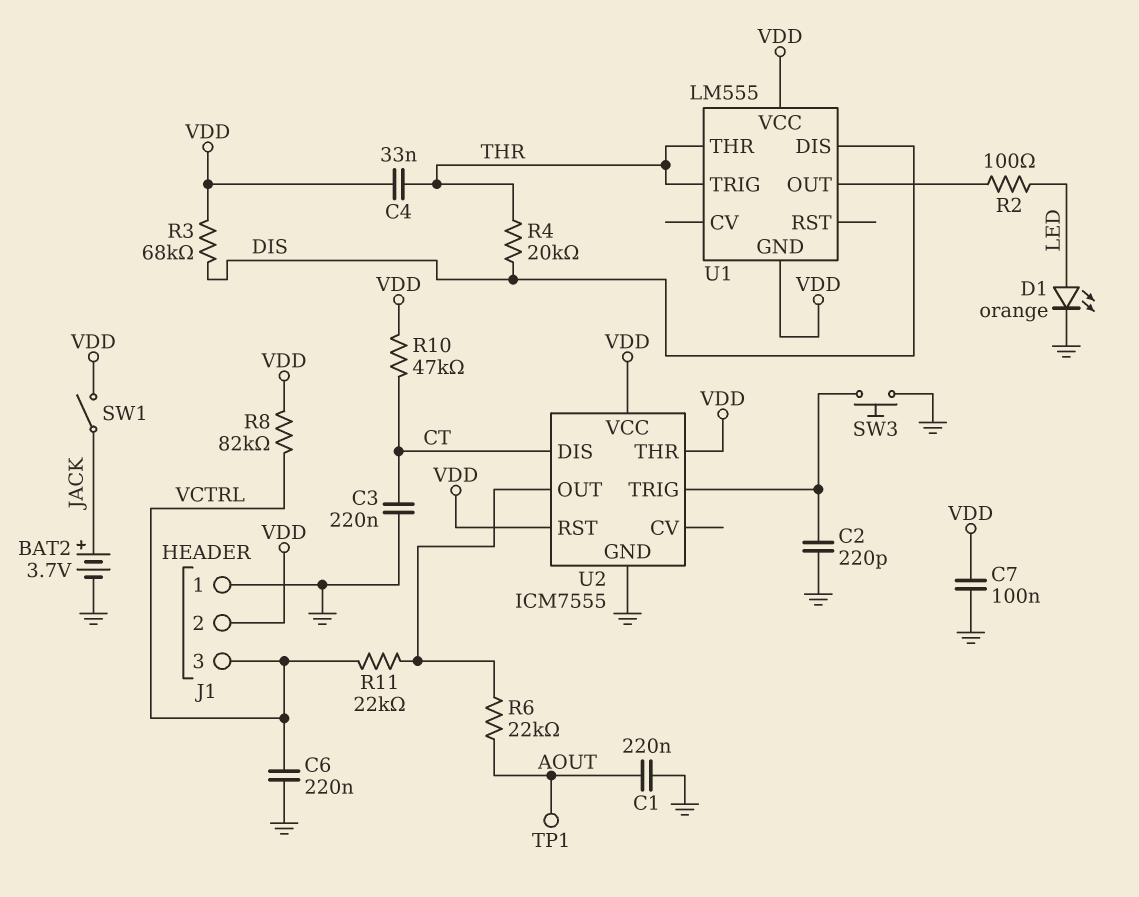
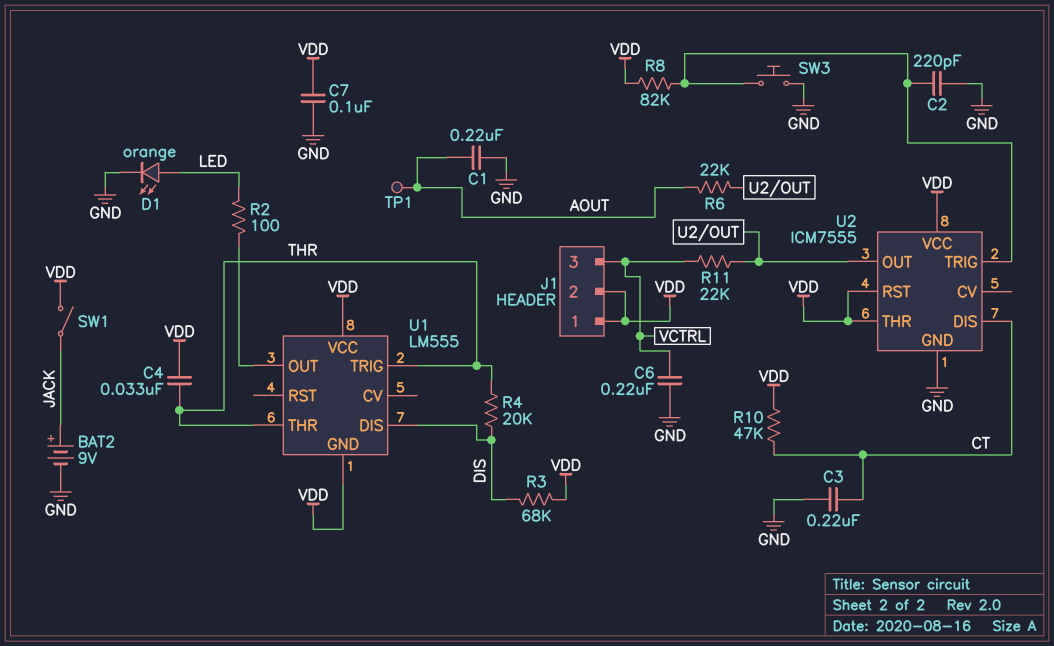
BAT2: 3.7V (plus JACK, minus GND) -> 9V (plus JACK, minus GND)
J1 pin 1: GND -> VDD
R8: 82k (VCTRL, VDD) -> 82k (U2/TRIG, VDD)

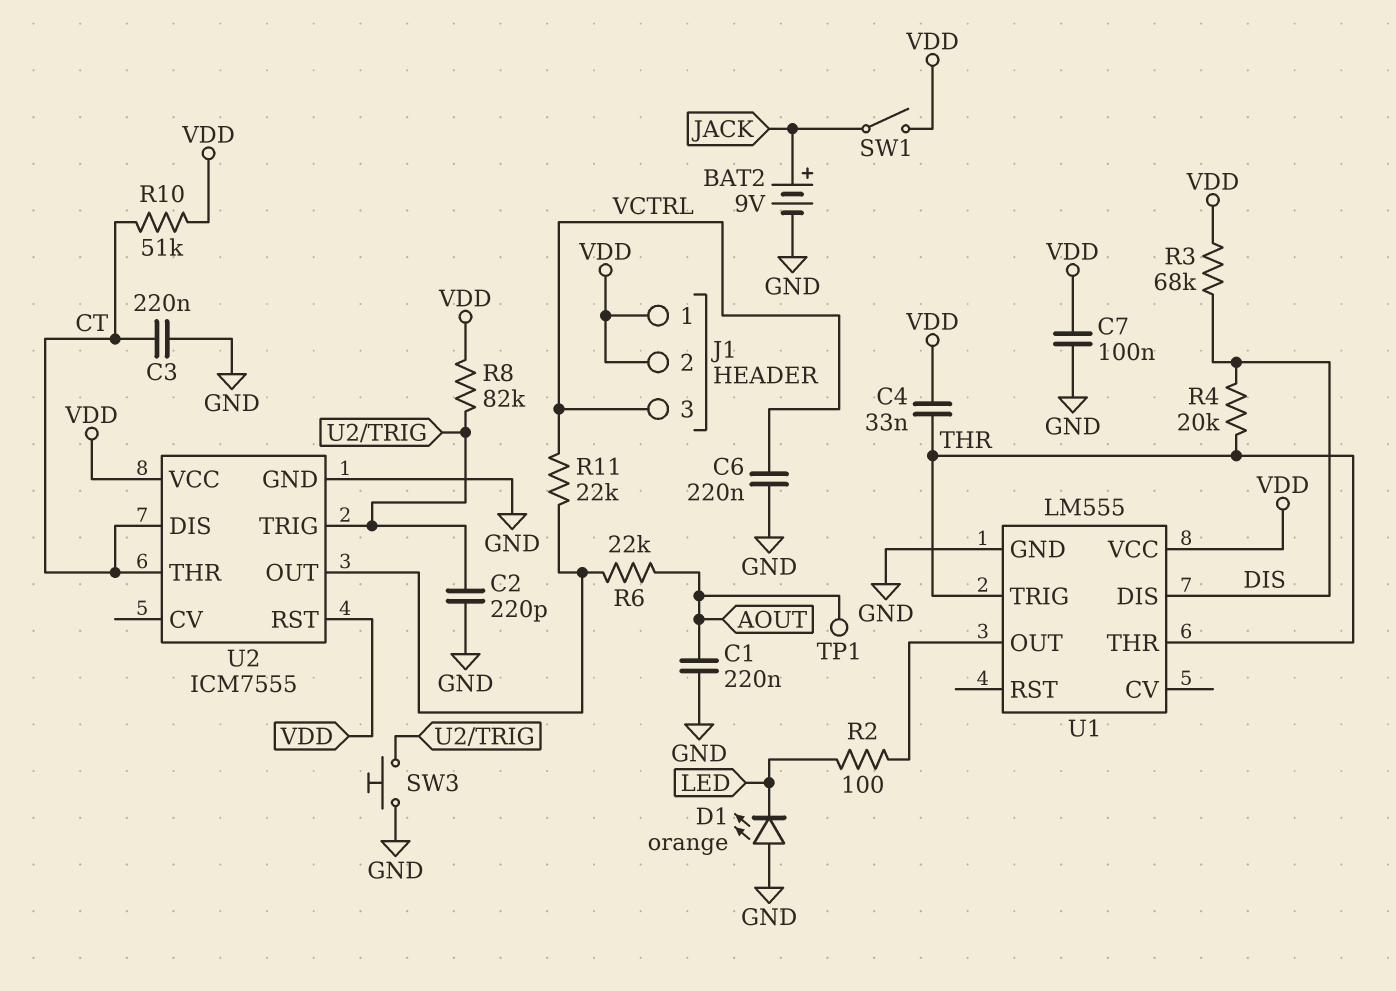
D1: LED orange (A LED, K GND) -> LED orange (A GND, K LED)
R10: 47k (CT, VDD) -> 51k (CT, VDD)
U1 pin GND: VDD -> GND
U2 pin THR: VDD -> CT

